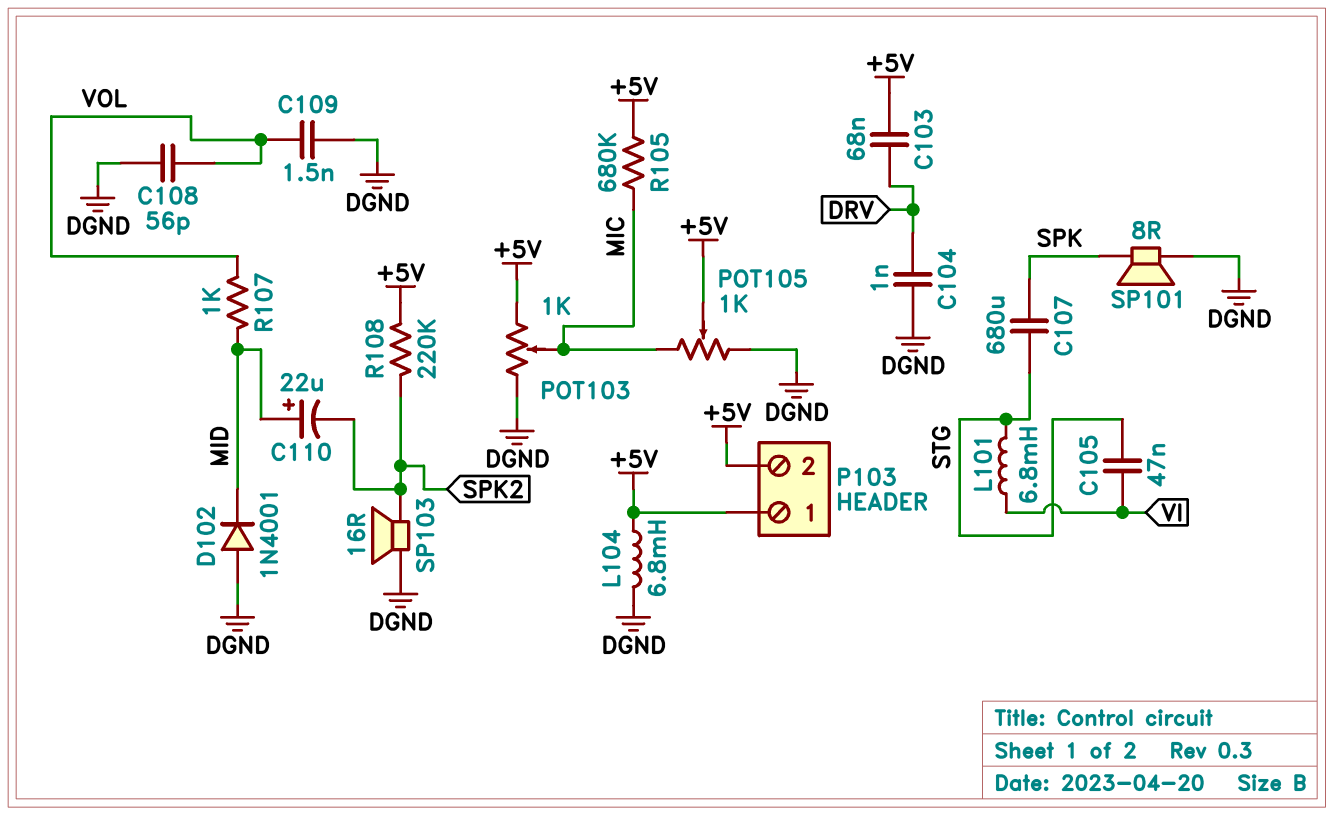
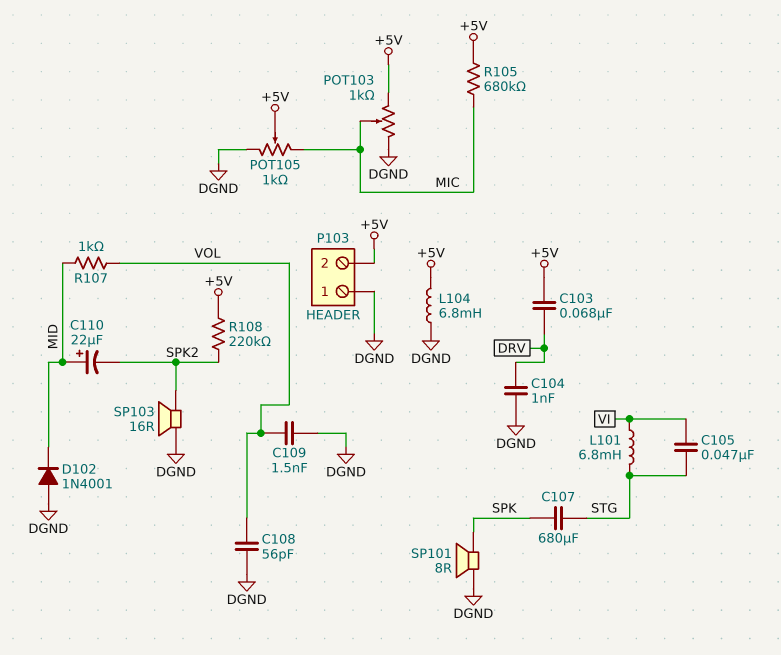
P103 pin 1: +5V -> DGND

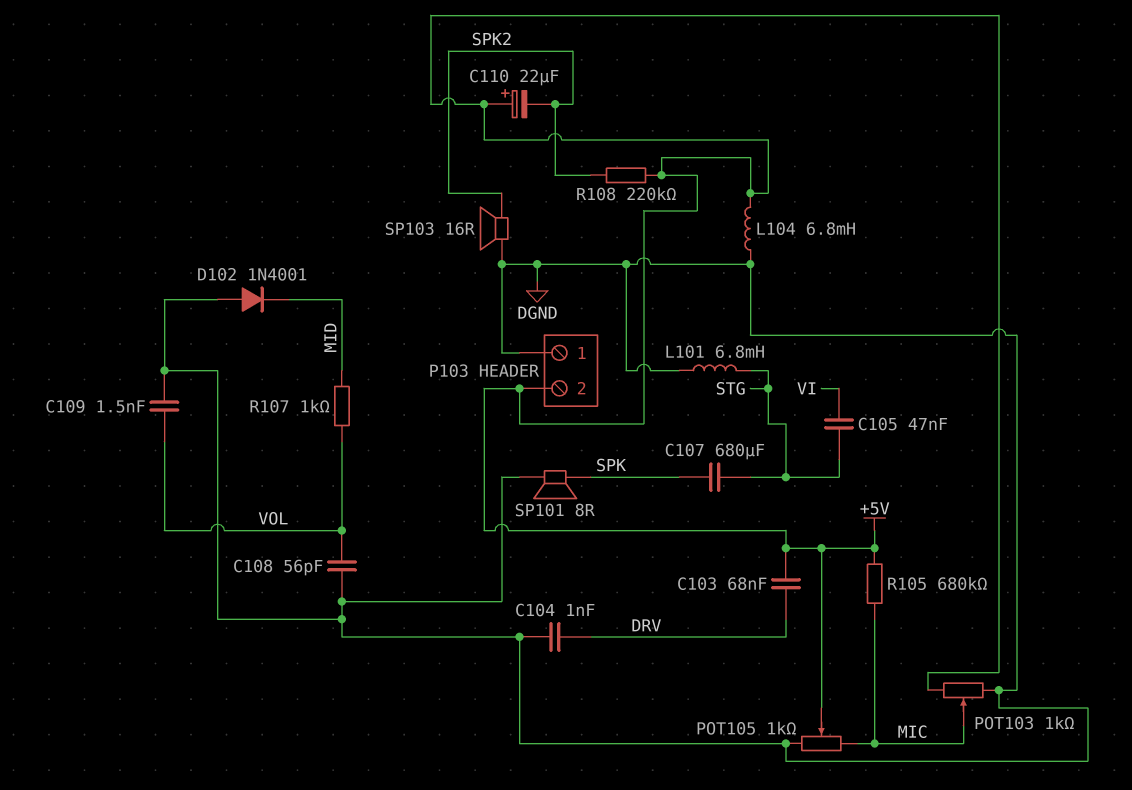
C110: 22uF (plus MID, minus SPK2) -> 22uF (plus +5V, minus SPK2)
L101: 6.8mH (STG, VI) -> 6.8mH (DGND, STG)

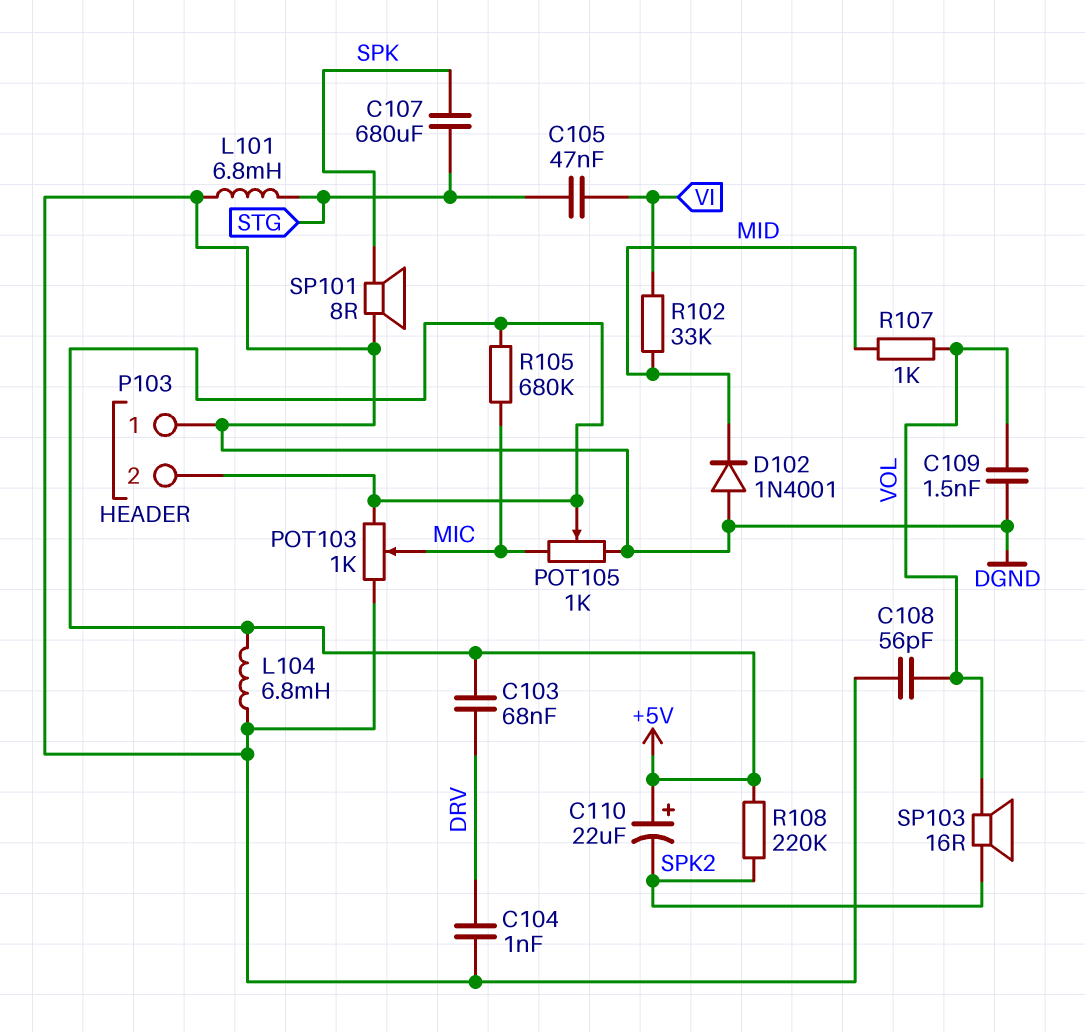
R102: none -> 33k (MID, VI)
SP103: speaker 16R (DGND, SPK2) -> speaker 16R (SPK2, VOL)

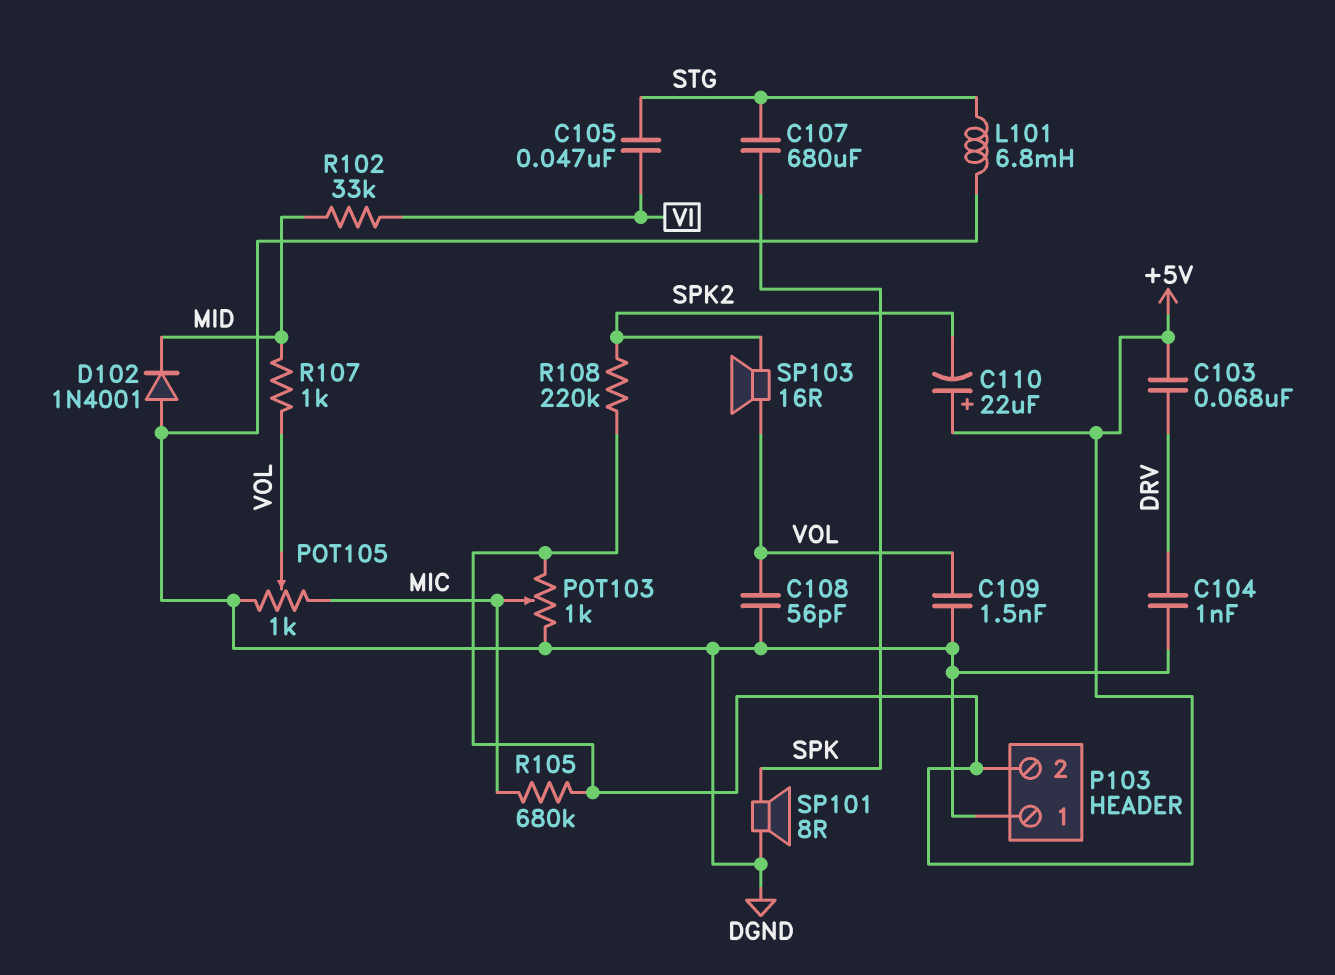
L104: 6.8mH (+5V, DGND) -> none
POT105: 1k (DGND, MIC, wiper +5V) -> 1k (DGND, MIC, wiper VOL)

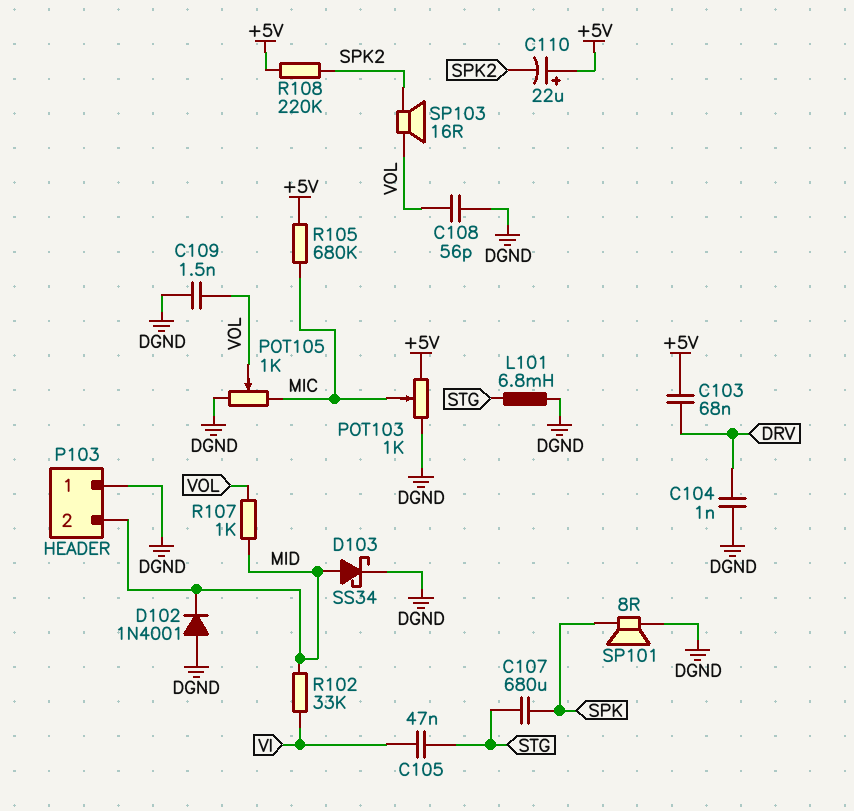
D103: none -> schottky SS34 (A MID, K DGND)
P103 pin 2: +5V -> MID

